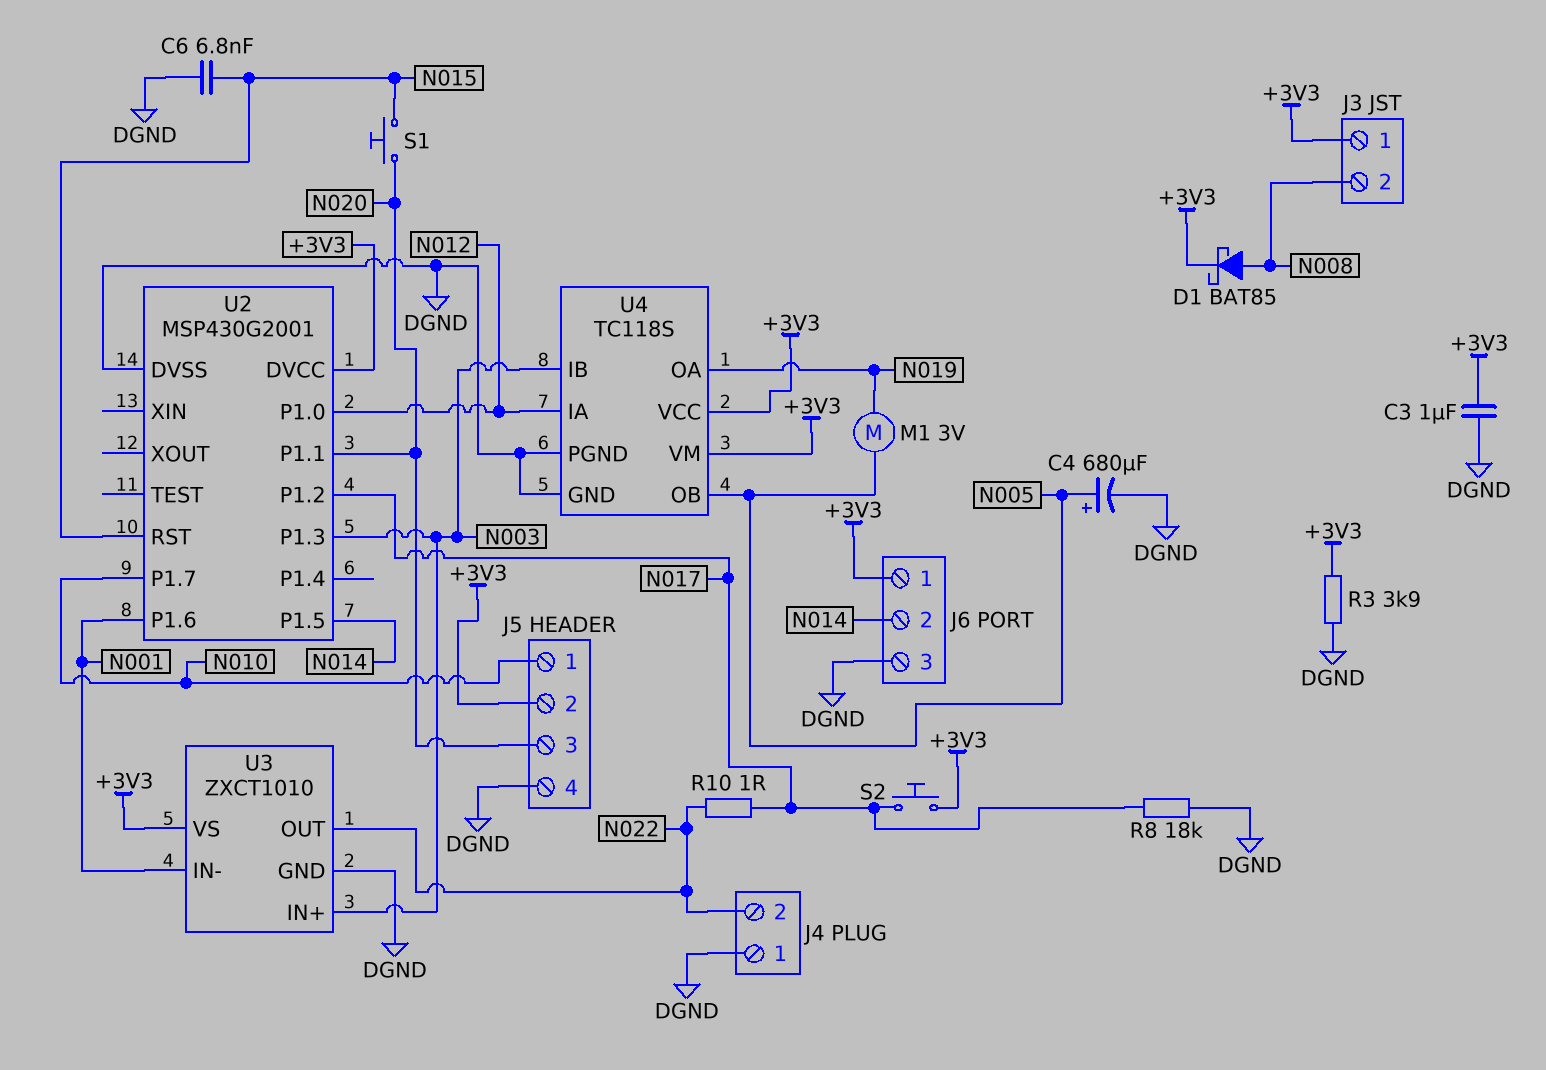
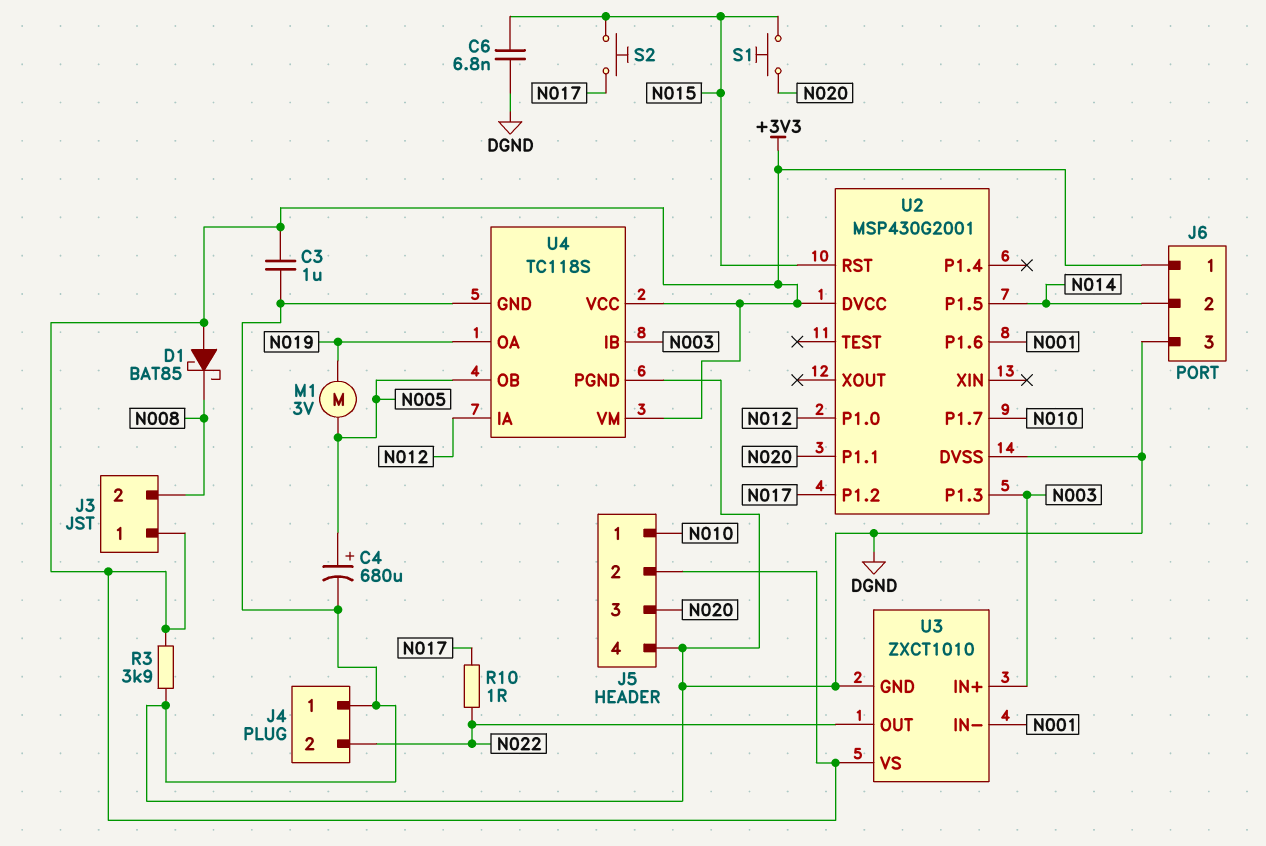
D1: schottky BAT85 (A N008, K +3V3) -> schottky BAT85 (A +3V3, K N008)
R8: 18k (DGND, N017) -> none
S2: button (+3V3, N017) -> button (N015, N017)

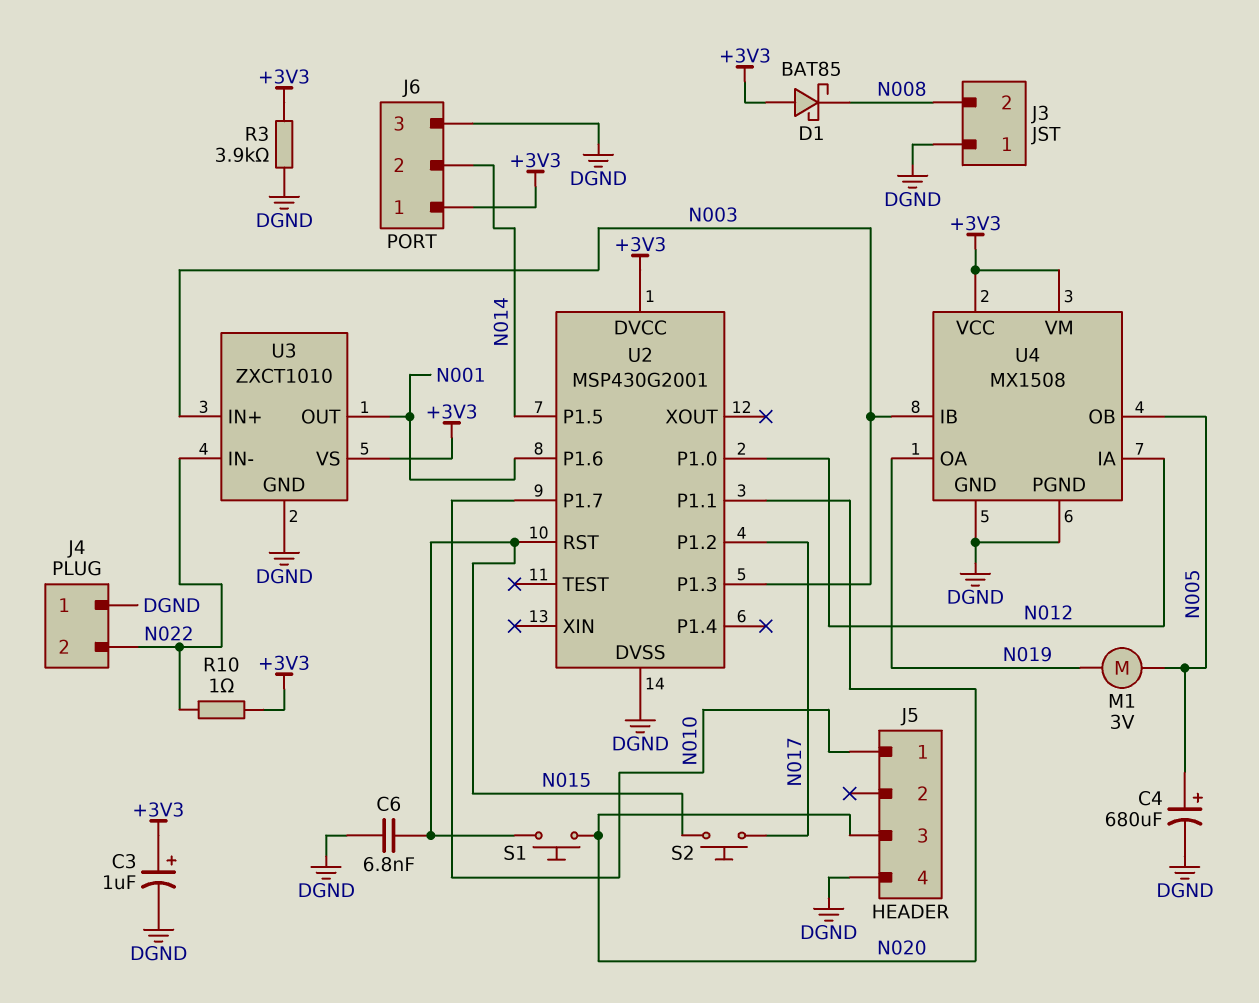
C3: 1uF (+3V3, DGND) -> 1uF (plus +3V3, minus DGND)
J3 pin 1: +3V3 -> DGND
J5 pin 2: +3V3 -> none
R10: 1 (N017, N022) -> 1 (+3V3, N022)
U3 pin IN-: N001 -> N022
U3 pin OUT: N022 -> N001
U4: TC118S -> MX1508

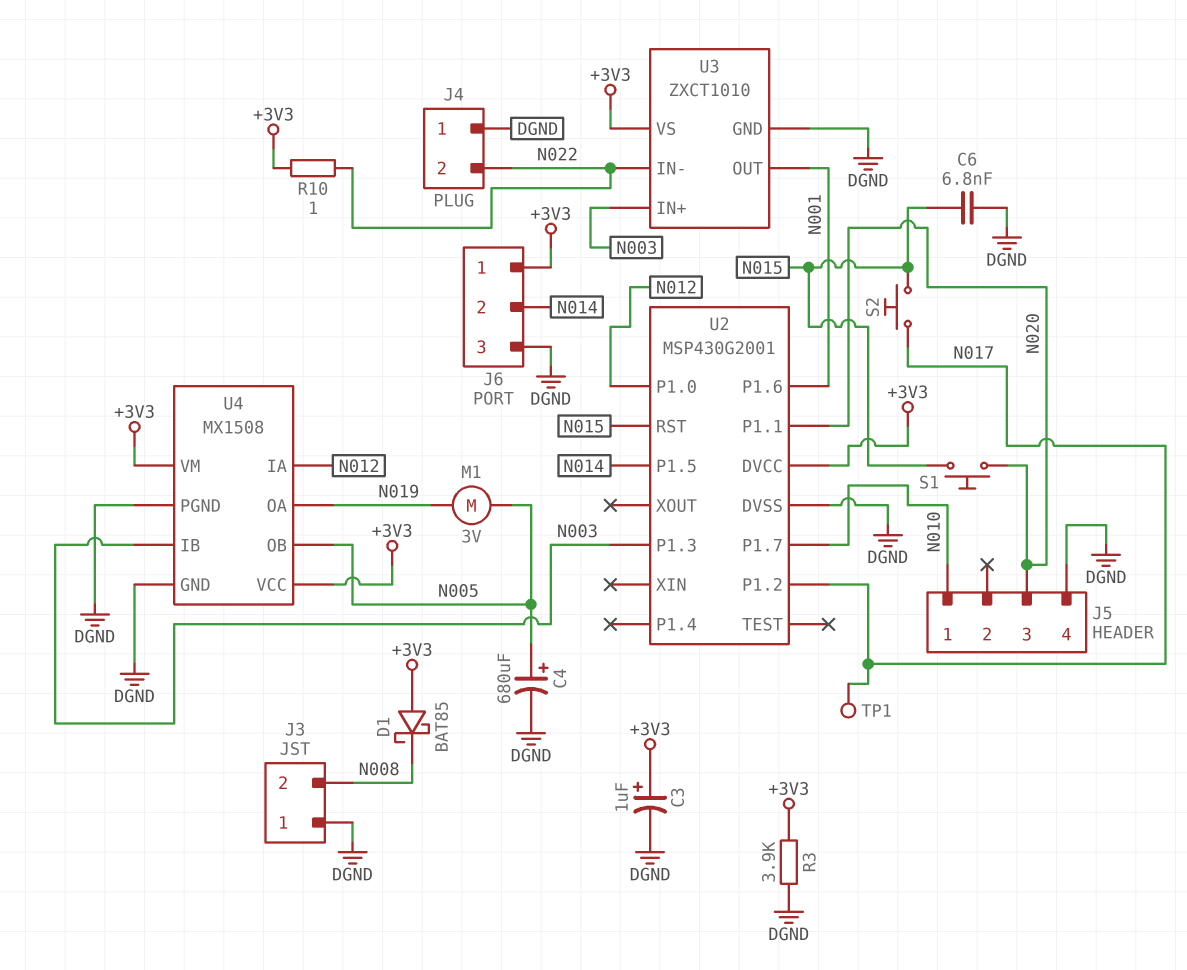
TP1: none -> test point (N017)

